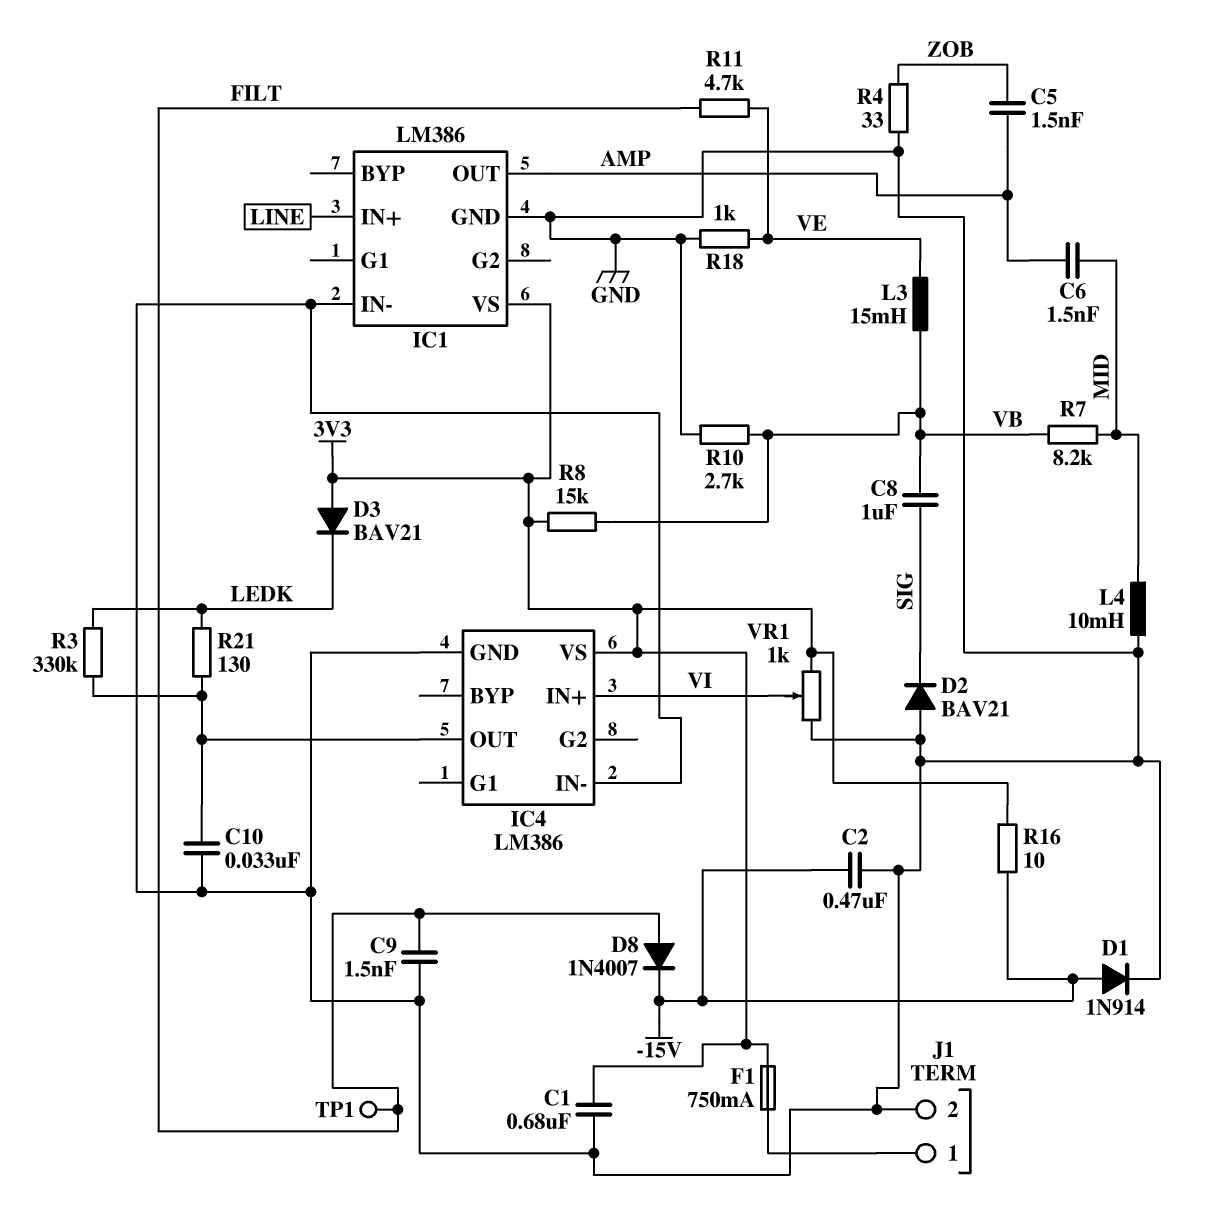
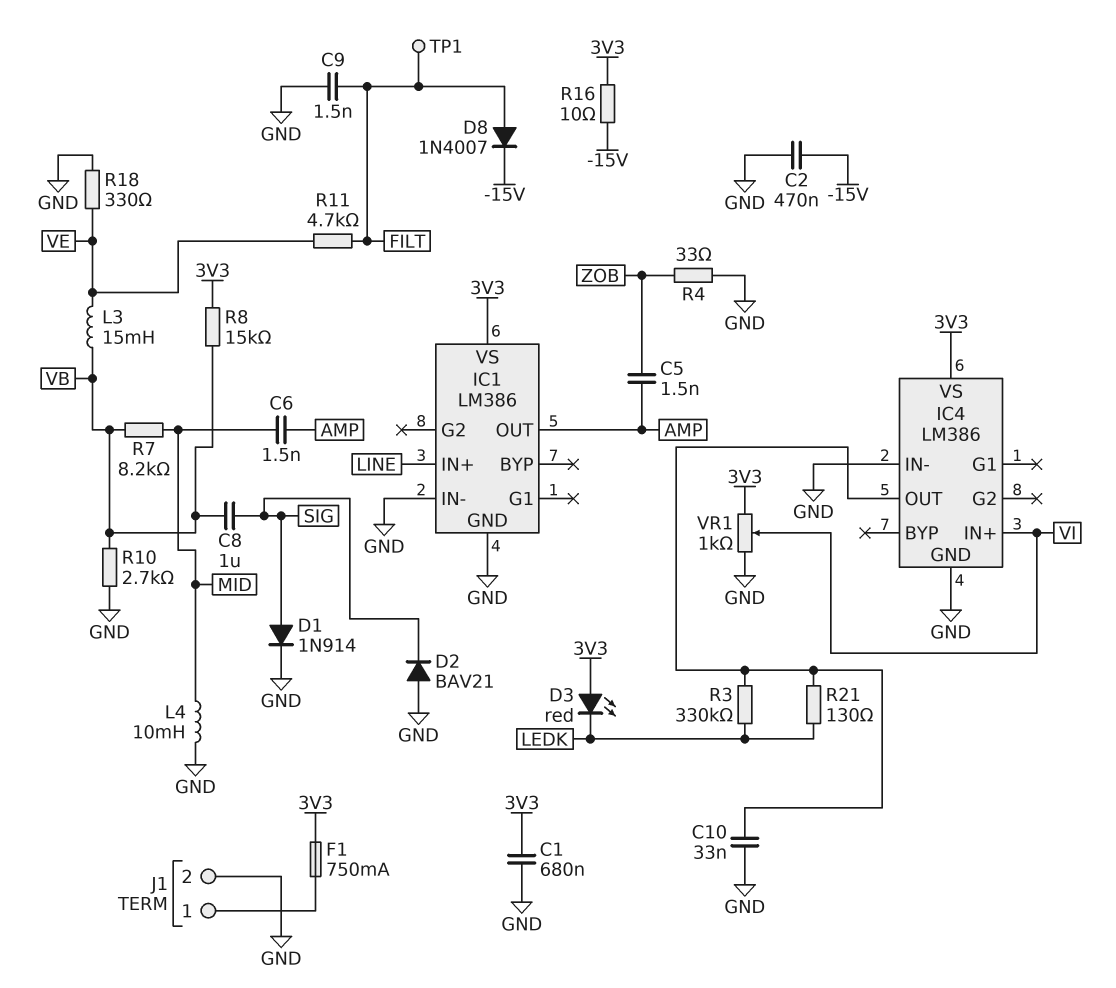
D1: diode 1N914 (A -15V, K GND) -> diode 1N914 (A SIG, K GND)
D3: diode BAV21 (A 3V3, K LEDK) -> LED red (A 3V3, K LEDK)
R18: 1k (GND, VE) -> 330 (GND, VE)

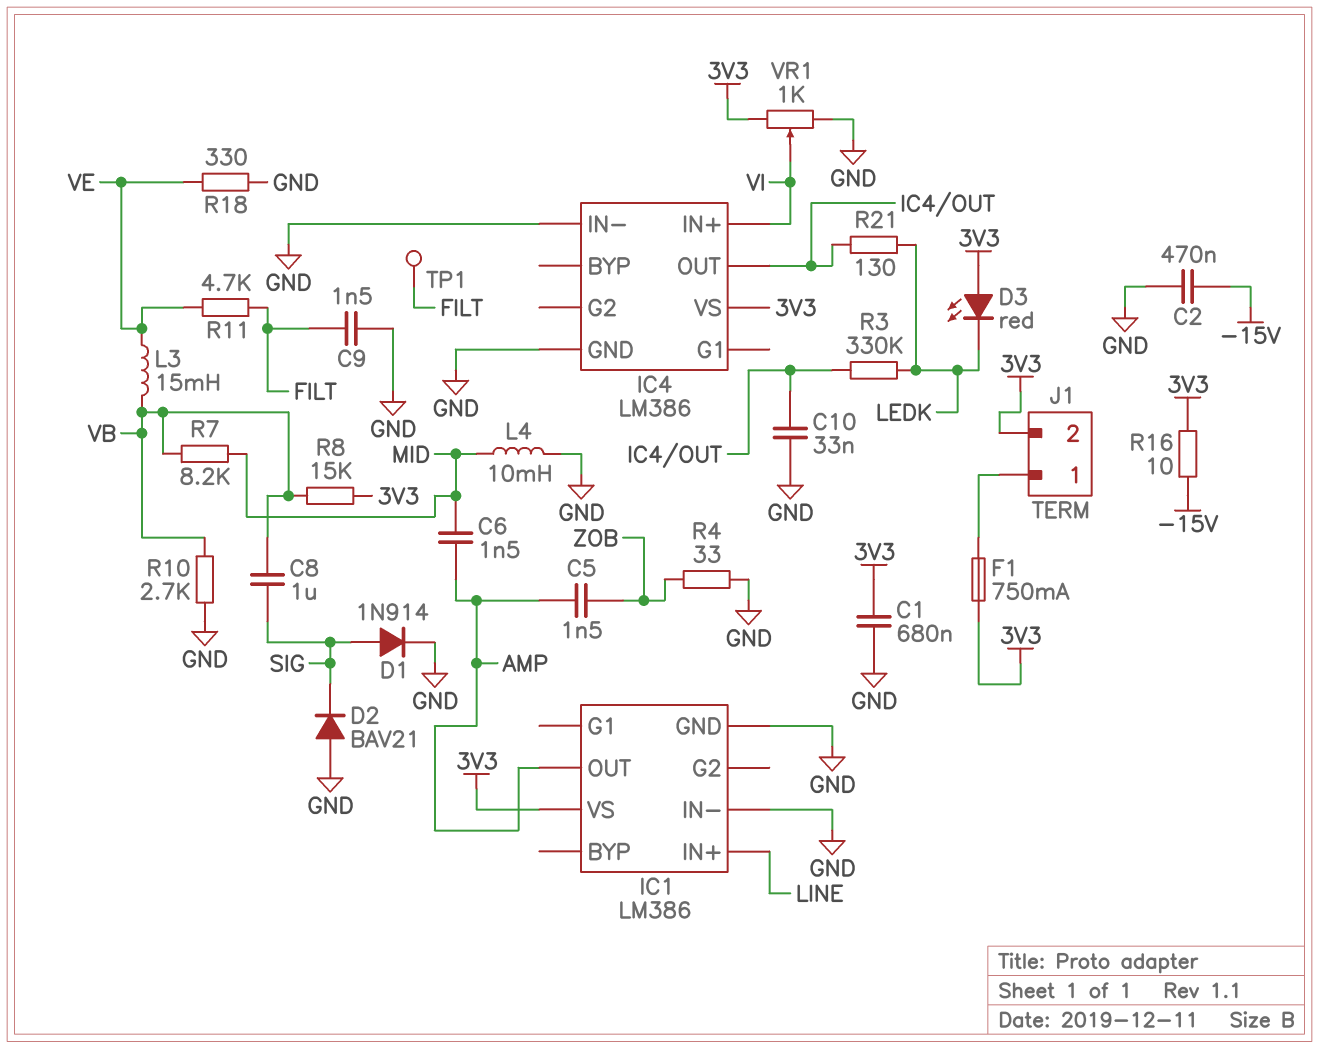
D8: diode 1N4007 (A FILT, K -15V) -> none
J1 pin 2: GND -> 3V3

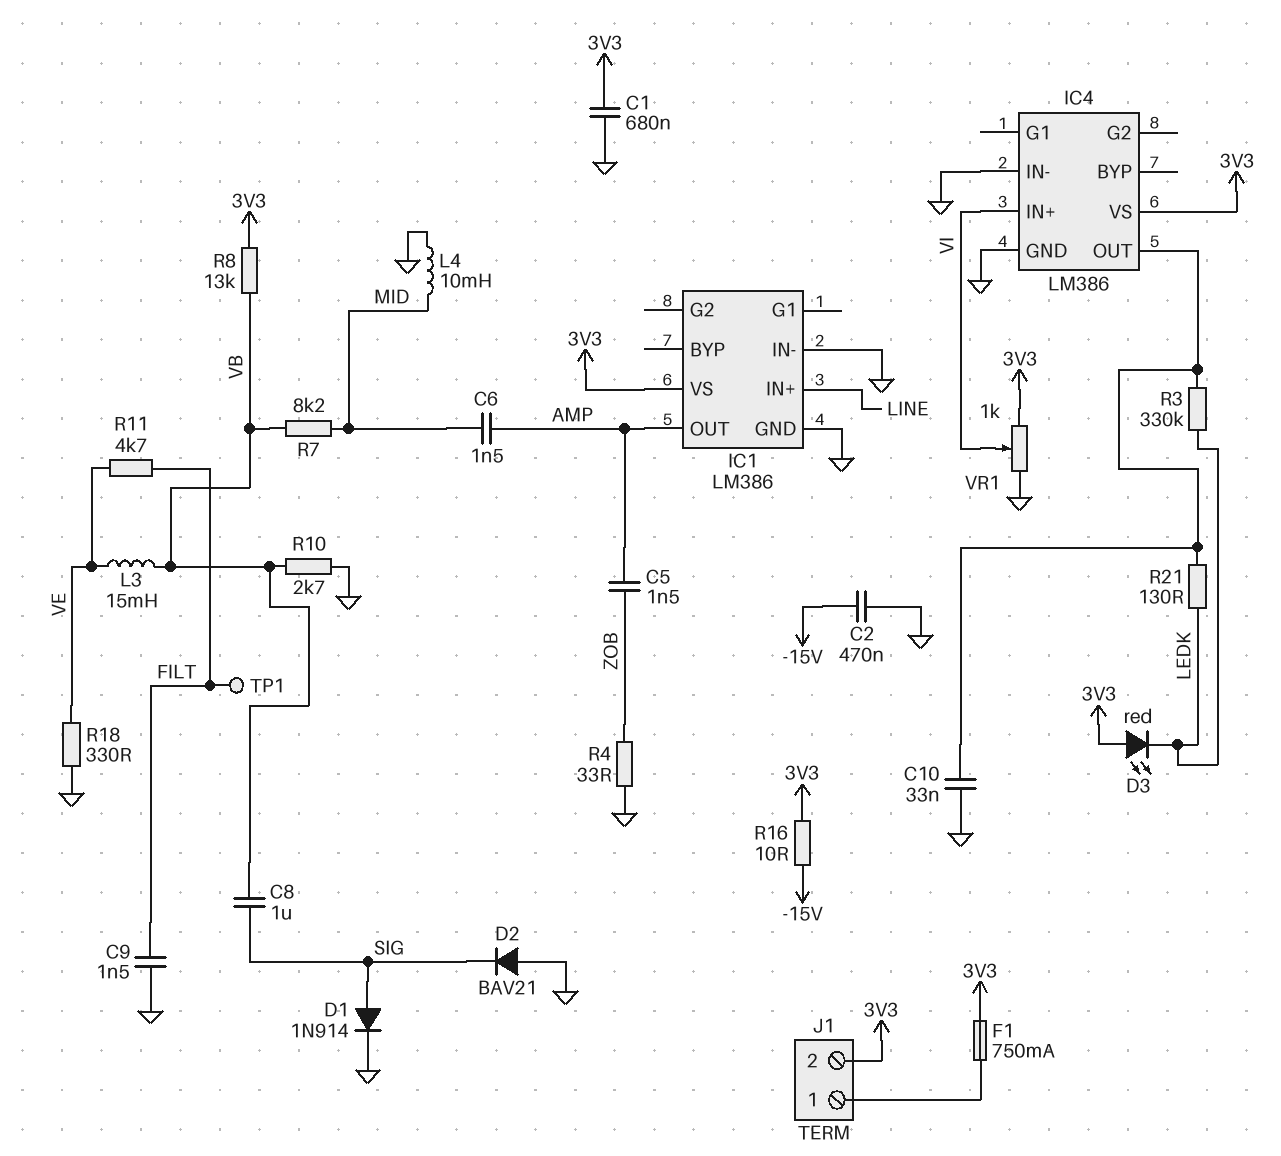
R8: 15k (3V3, VB) -> 13k (3V3, VB)

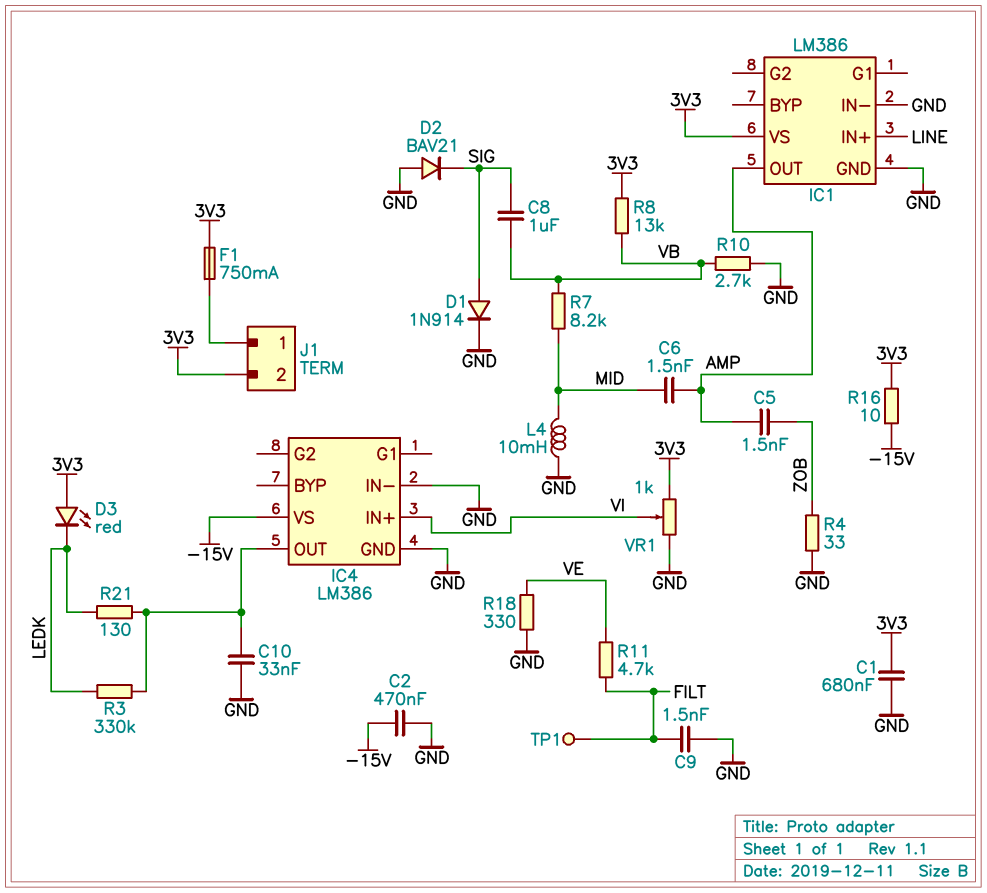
IC4 pin VS: 3V3 -> -15V
L3: 15mH (VB, VE) -> none

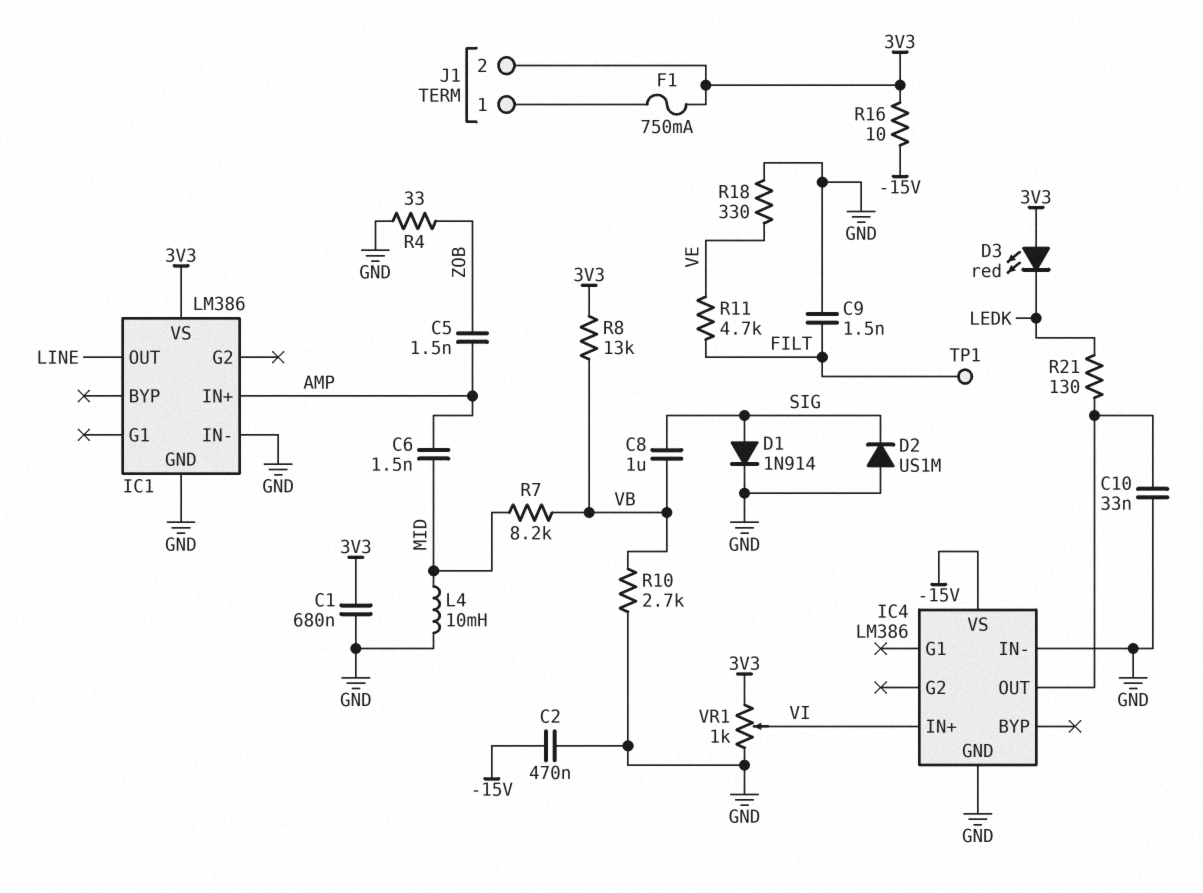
D2: diode BAV21 (A GND, K SIG) -> diode US1M (A GND, K SIG)
IC1 pin IN+: LINE -> AMP
IC1 pin OUT: AMP -> LINE
R3: 330k (IC4/OUT, LEDK) -> none

